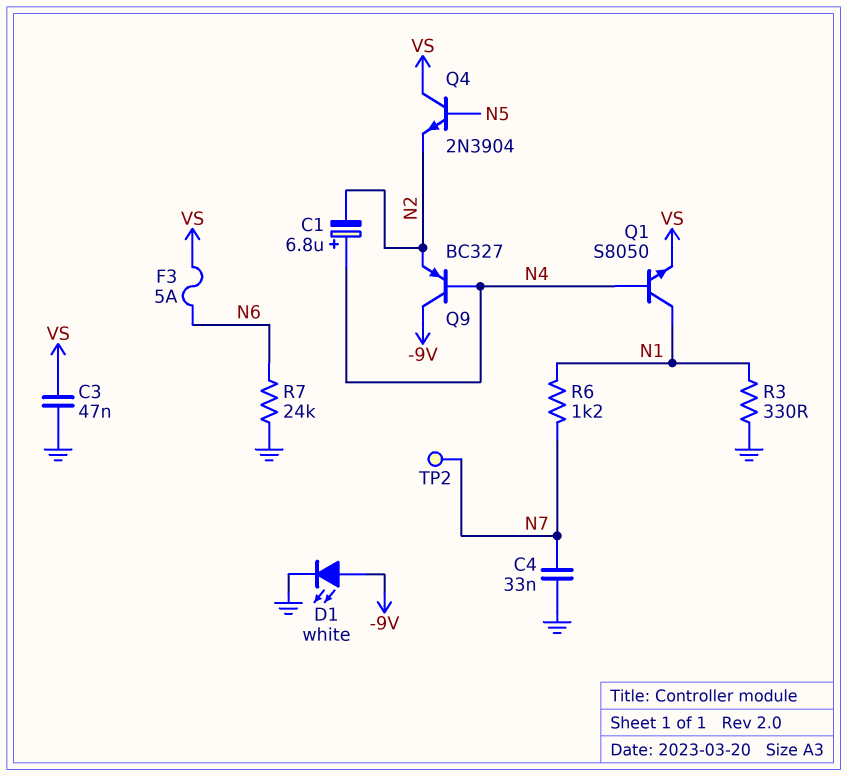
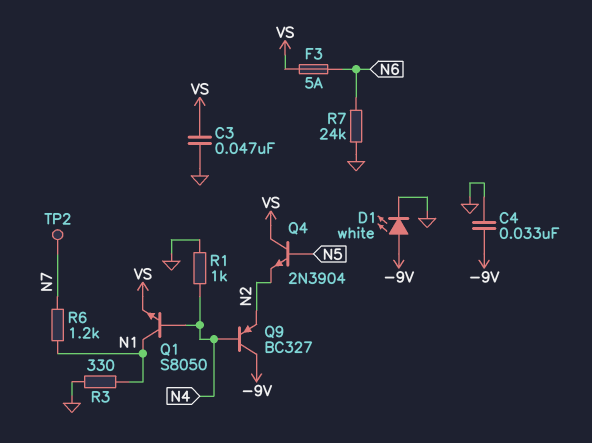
C1: 6.8uF (plus N4, minus N2) -> none
C4: 33nF (GND, N7) -> 33nF (-9V, GND)
R1: none -> 1k (GND, N4)

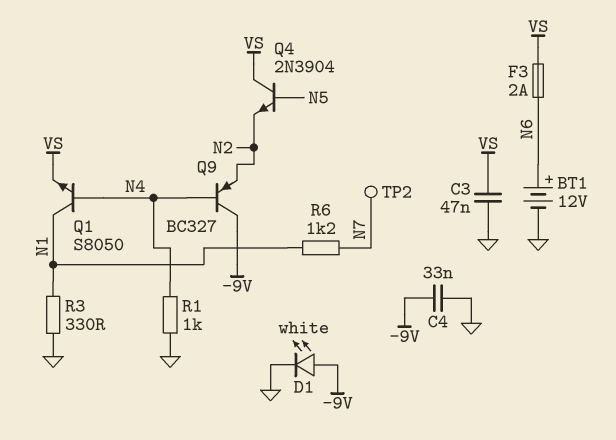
BT1: none -> 12V (plus N6, minus GND)
F3: 5A (N6, VS) -> 2A (N6, VS)
R7: 24k (GND, N6) -> none

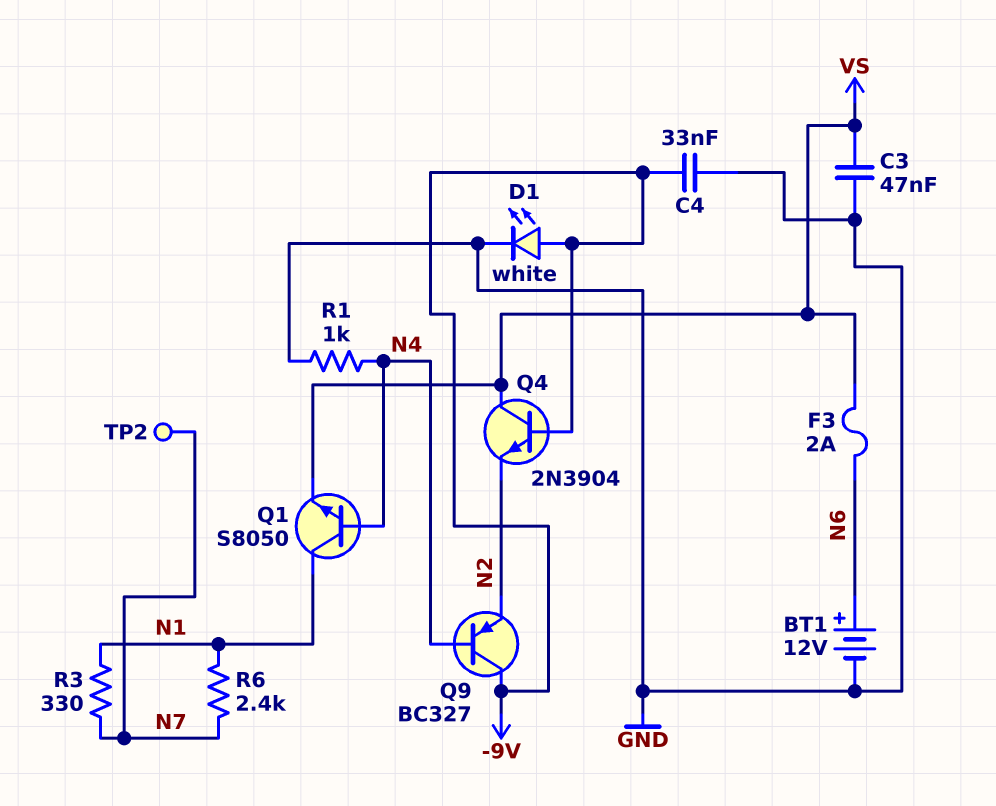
Q4: NPN 2N3904 (B N5, C VS, E N2) -> NPN 2N3904 (B -9V, C VS, E N2)
R3: 330 (GND, N1) -> 330 (N1, N7)
R6: 1.2k (N1, N7) -> 2.4k (N1, N7)

